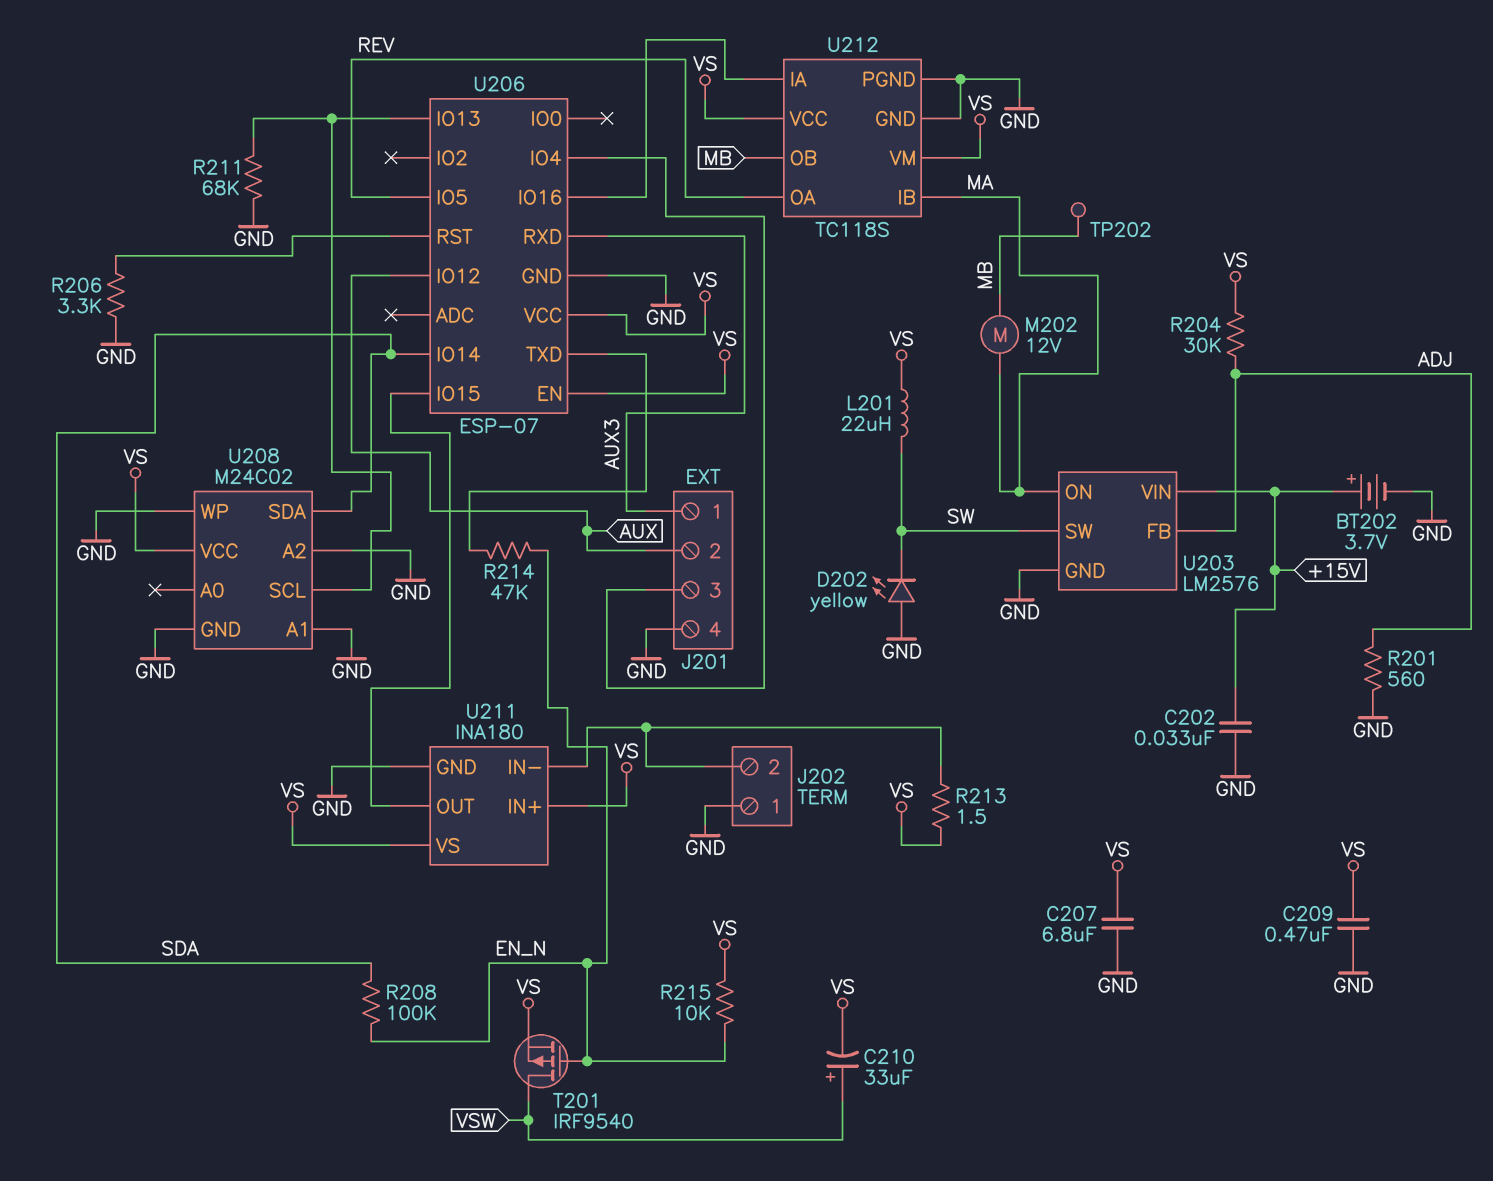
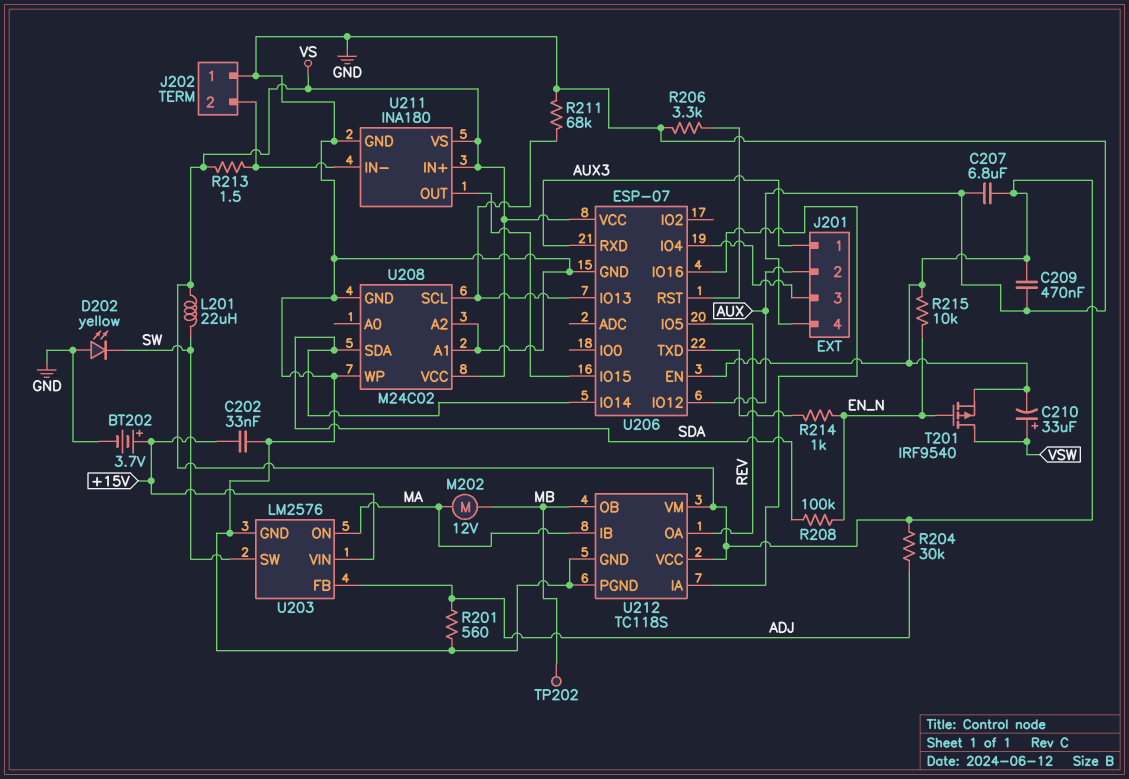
R214: 47k (EN_N, U206/TXD) -> 1k (EN_N, U206/TXD)

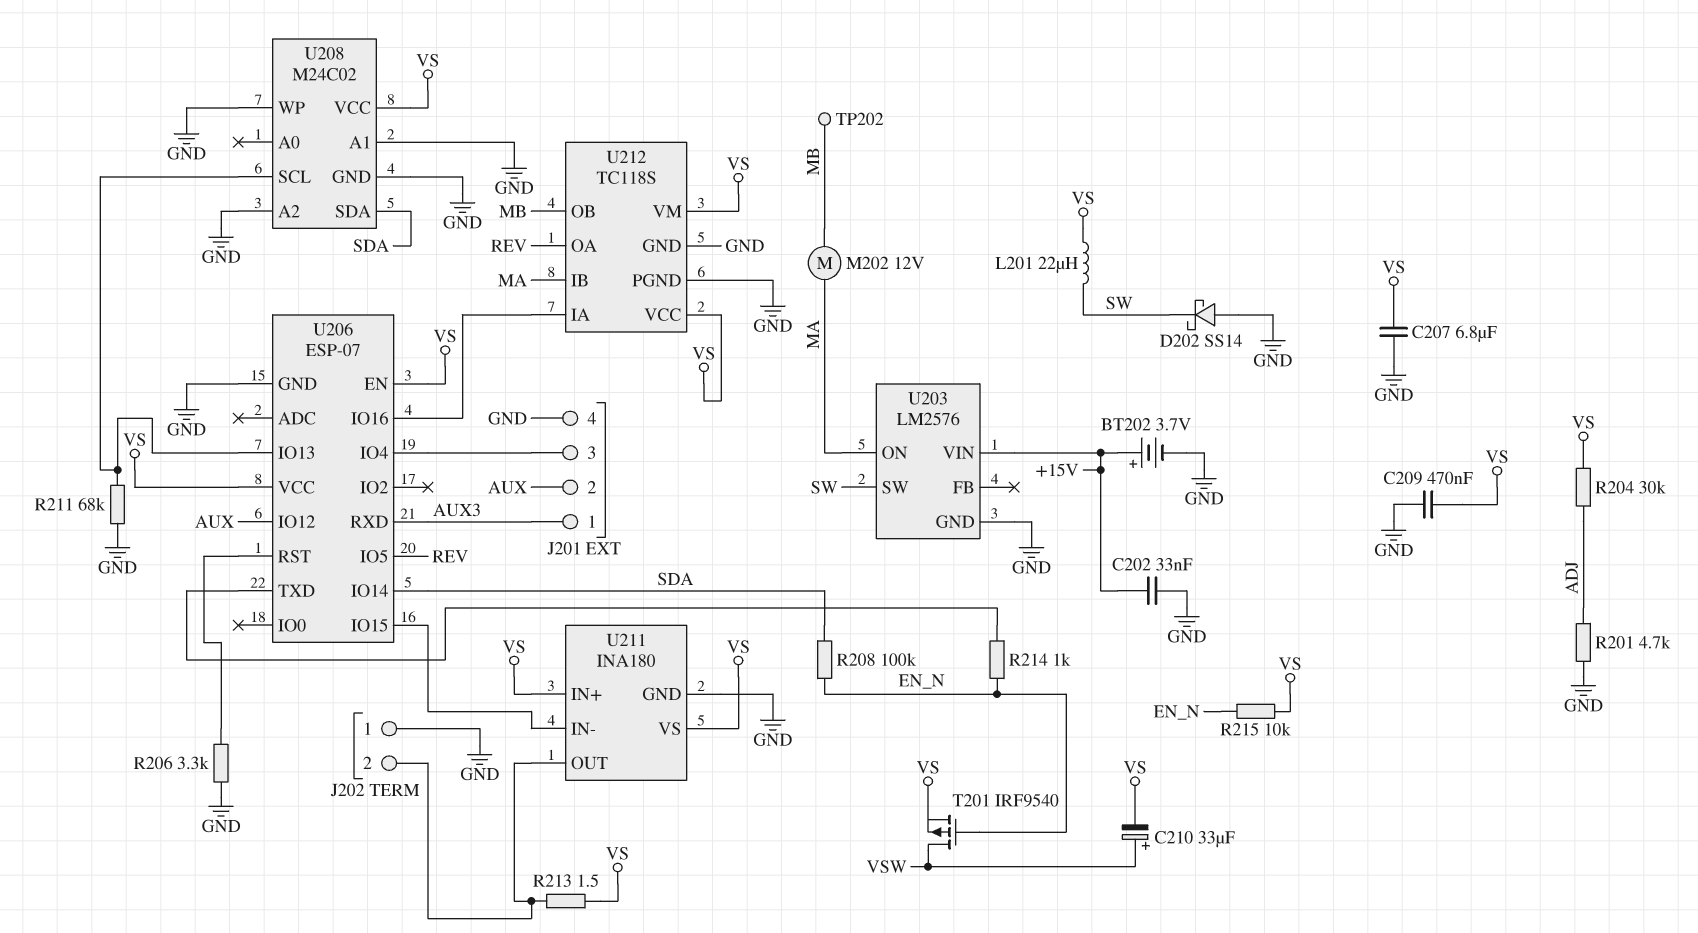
D202: LED yellow (A GND, K SW) -> schottky SS14 (A GND, K SW)
R201: 560 (ADJ, GND) -> 4.7k (ADJ, GND)
U203 pin FB: ADJ -> none
U211 pin IN-: J202/2 -> U206/IO15
U211 pin OUT: U206/IO15 -> J202/2

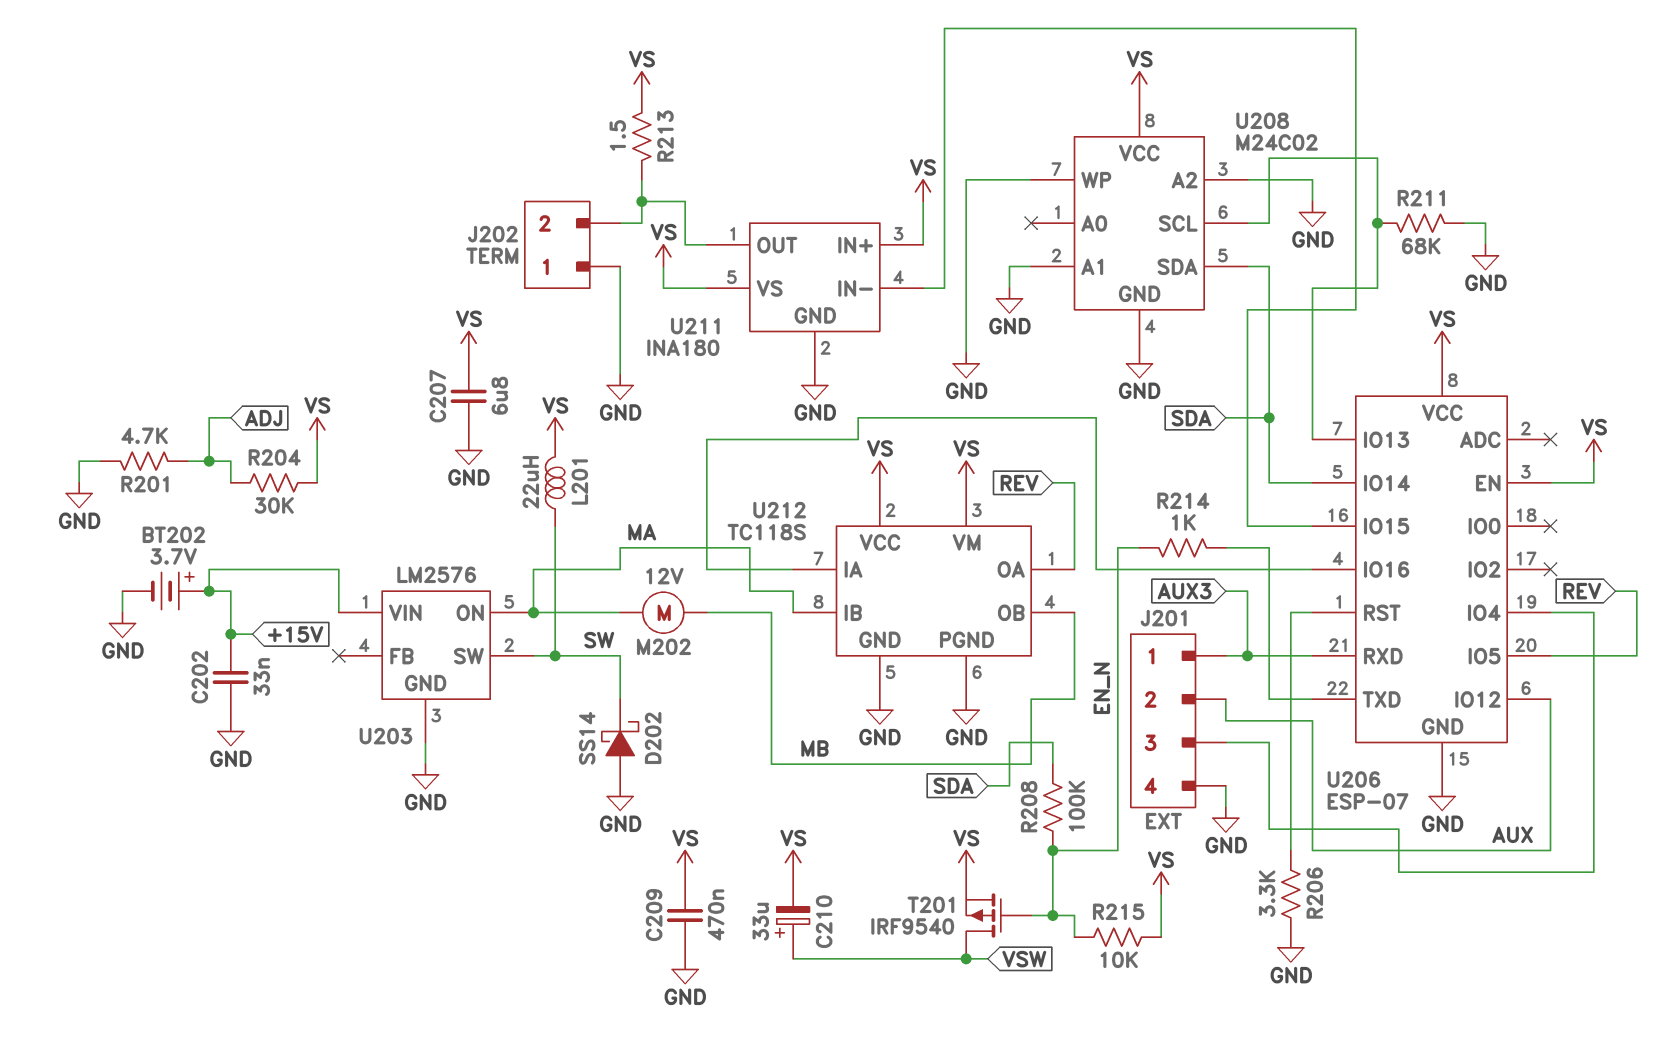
TP202: test point (MB) -> none

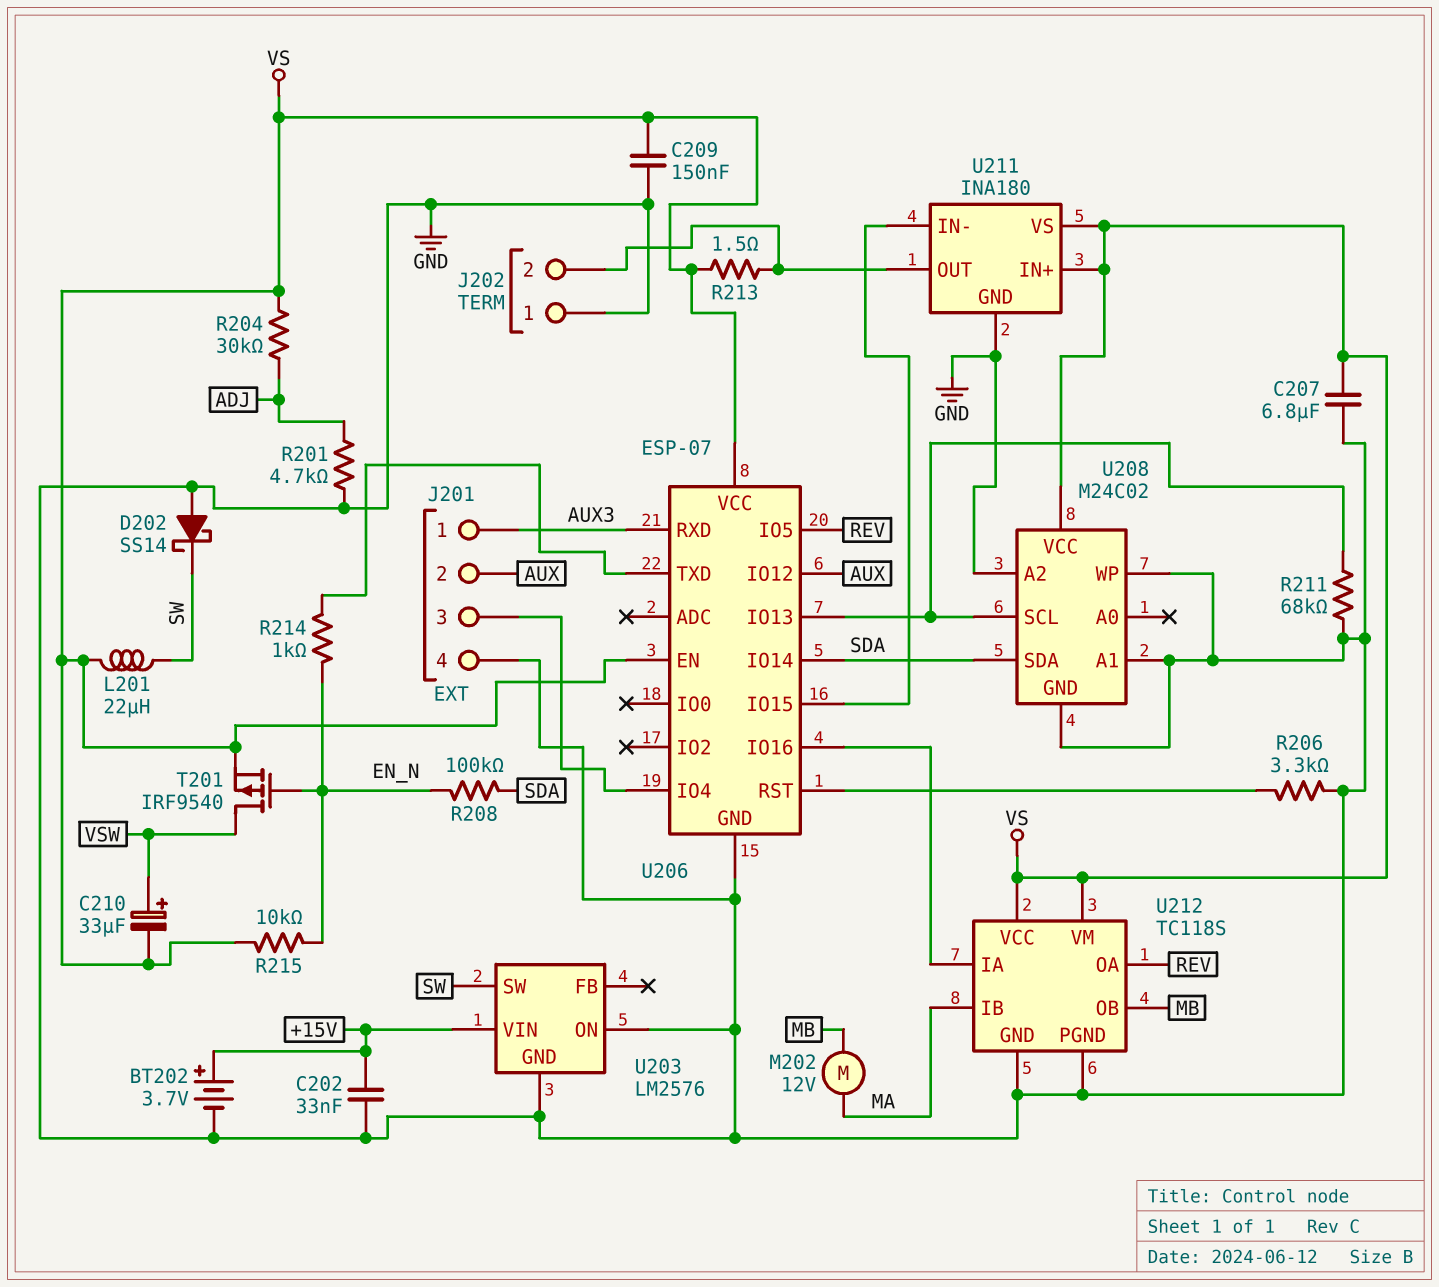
C209: 470nF (GND, VS) -> 150nF (GND, VS)
U203 pin ON: MA -> GND

